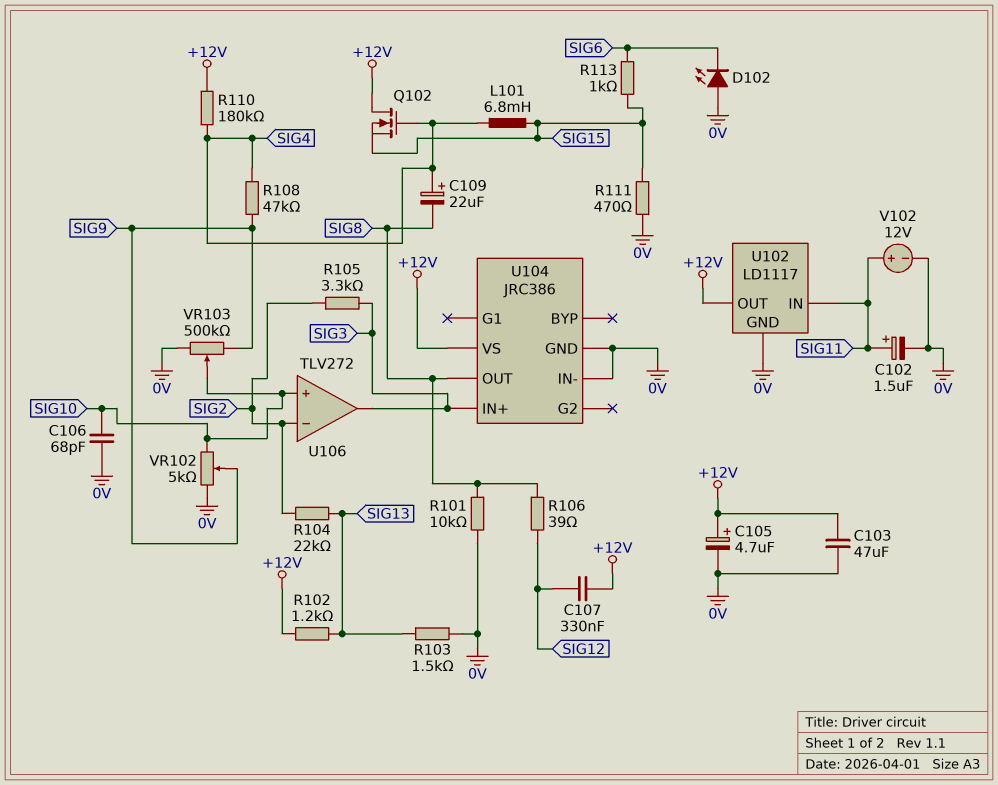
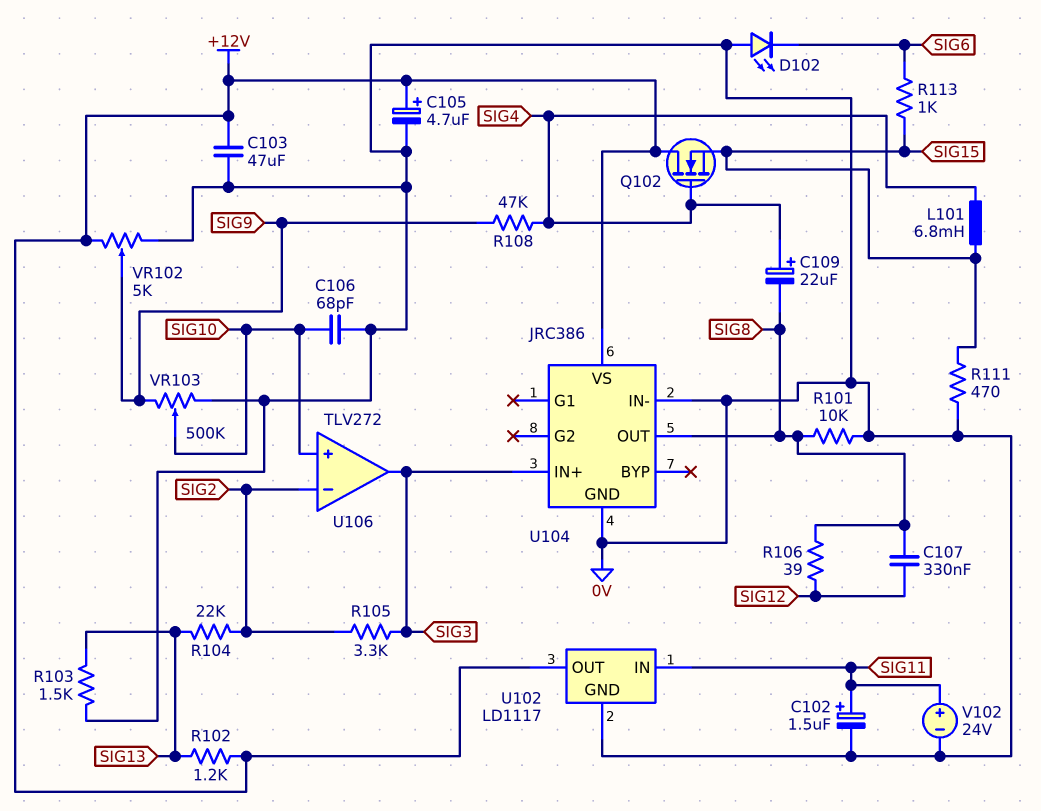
C107: 330nF (+12V, SIG12) -> 330nF (SIG8, SIG12)
R110: 180k (+12V, SIG4) -> none
V102: 12V (plus SIG11, minus 0V) -> 24V (plus SIG11, minus 0V)
VR102: 5k (0V, SIG10, wiper SIG9) -> 5k (+12V, 0V, wiper SIG9)

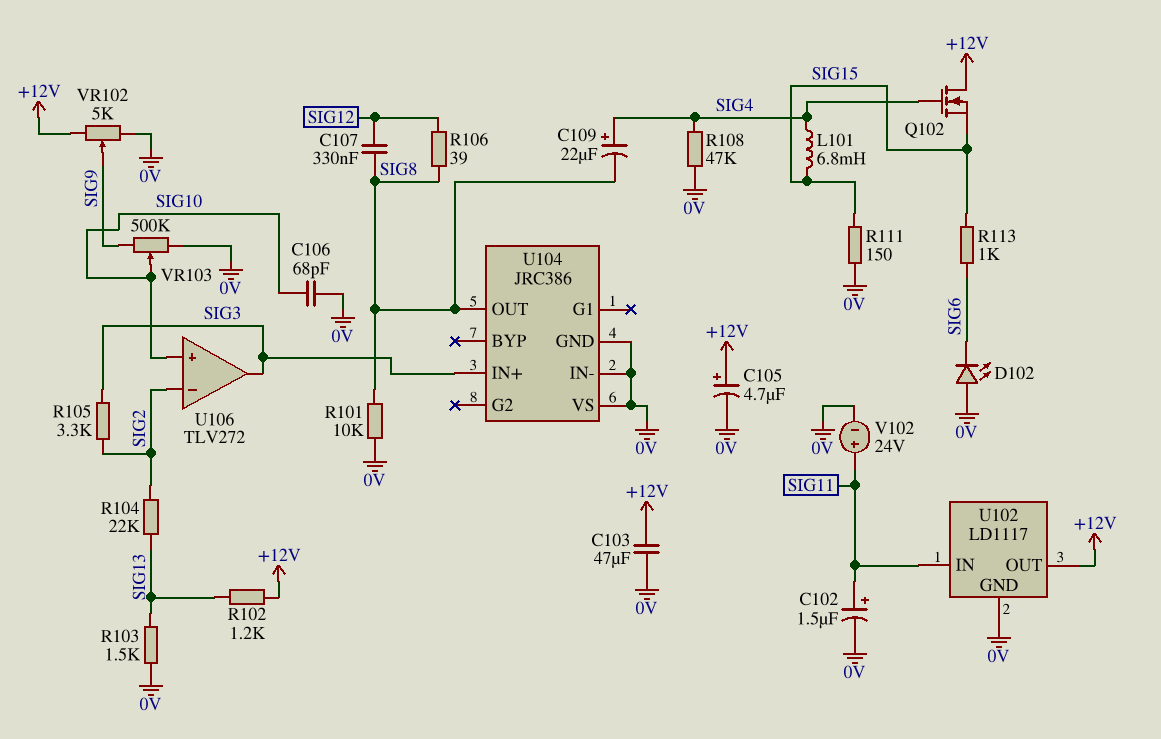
R108: 47k (SIG4, SIG9) -> 47k (0V, SIG4)
R111: 470 (0V, SIG15) -> 150 (0V, SIG15)
U104 pin VS: +12V -> 0V

